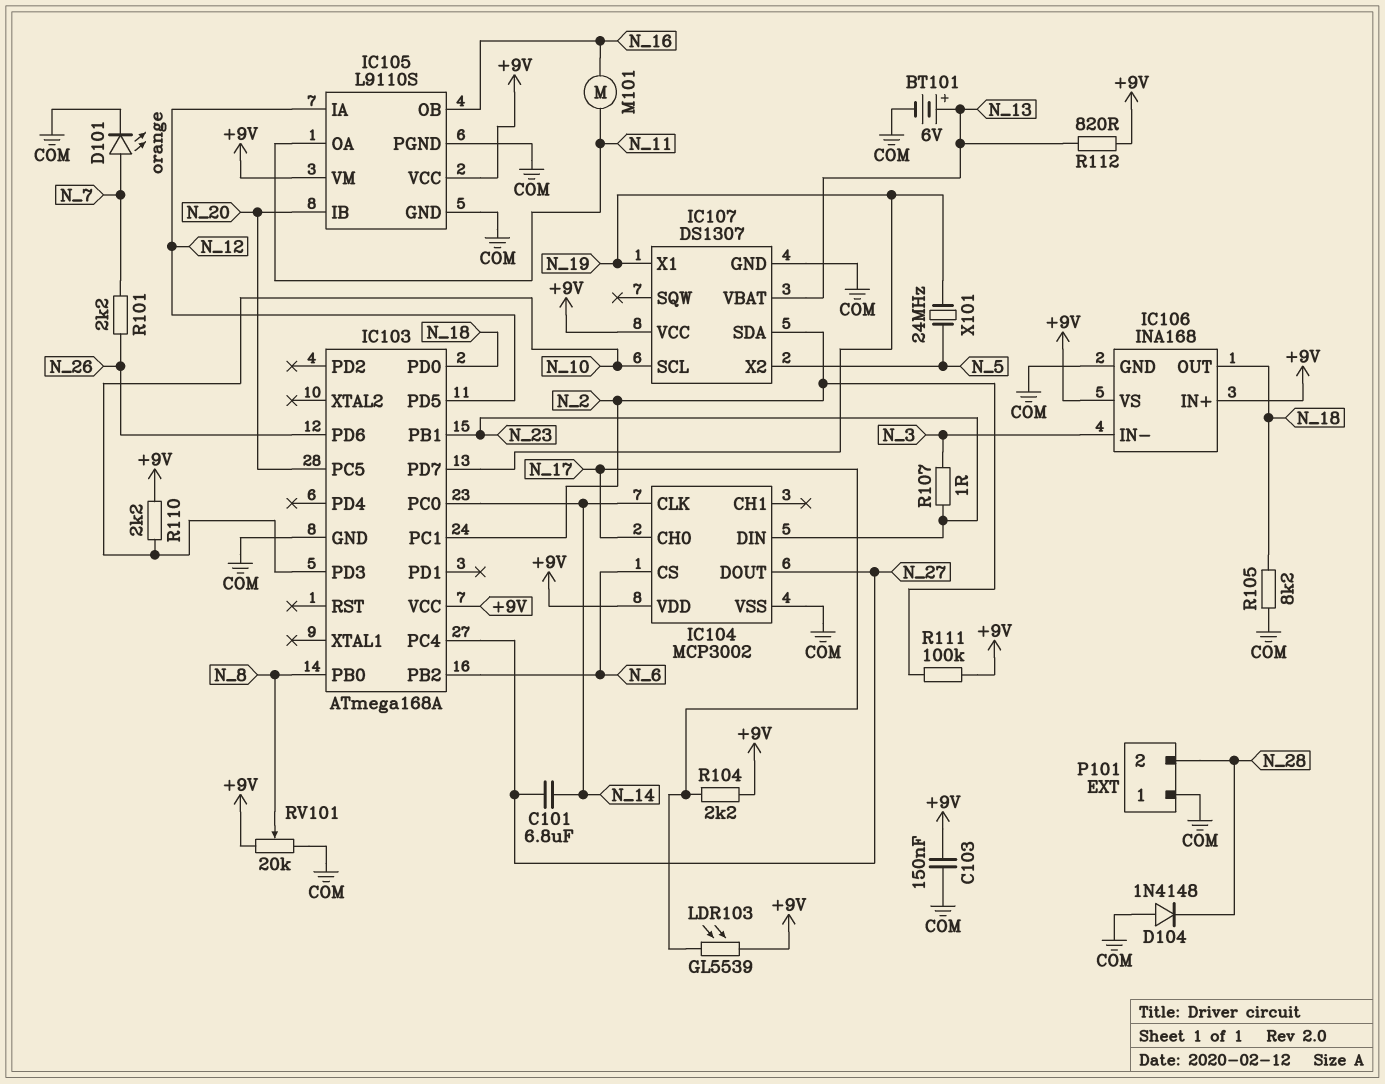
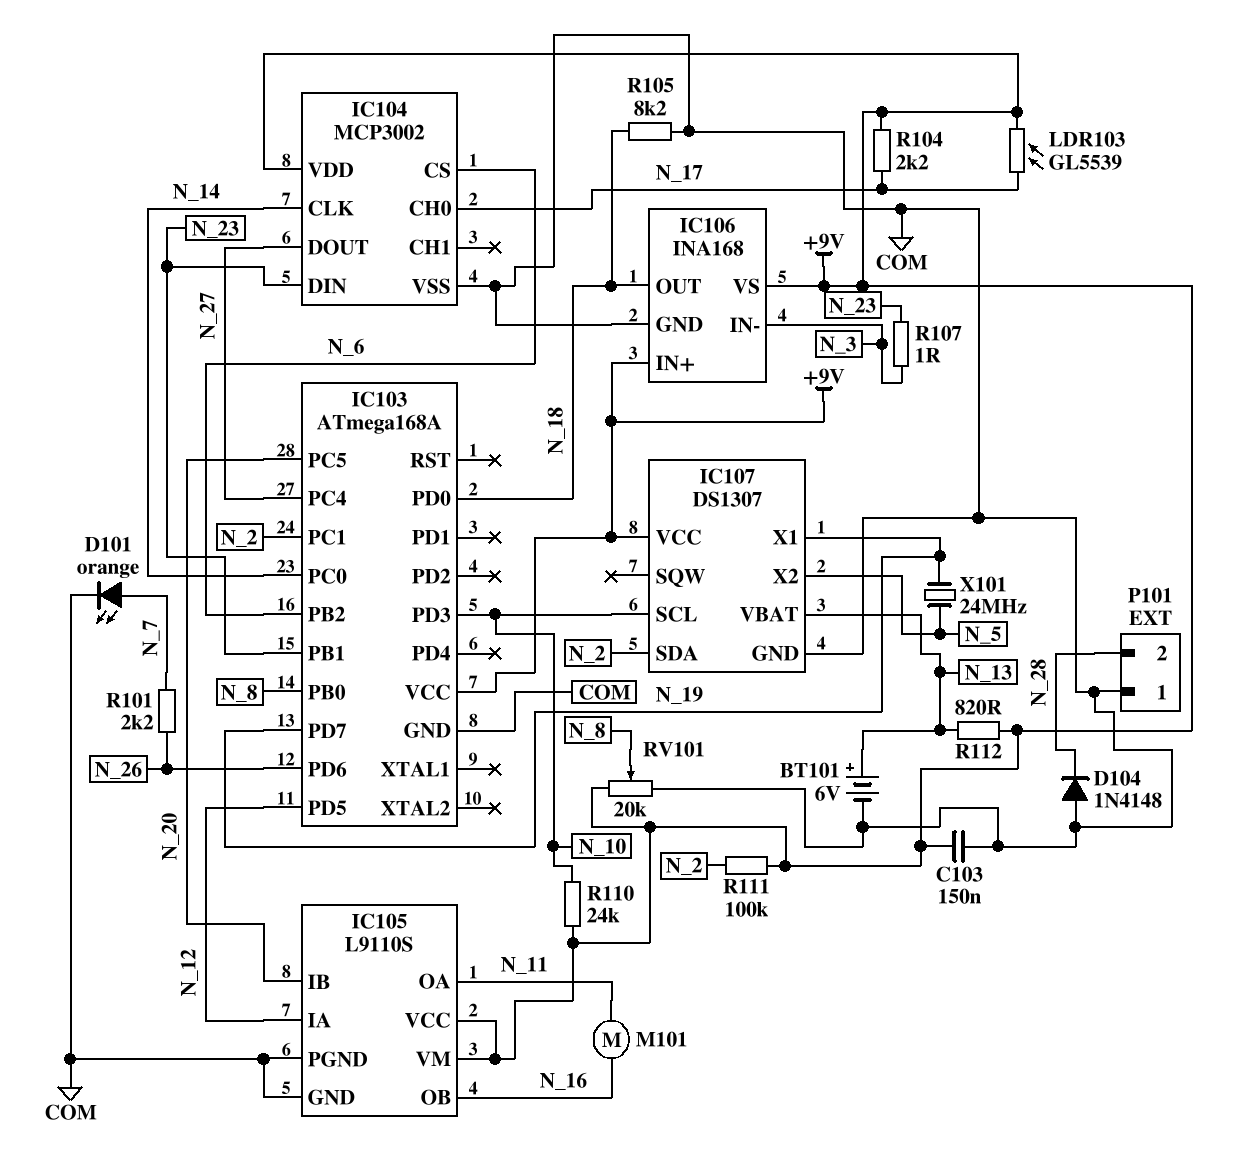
C101: 6.8uF (N_14, N_27) -> none
R110: 2.2k (+9V, N_10) -> 24k (+9V, N_10)

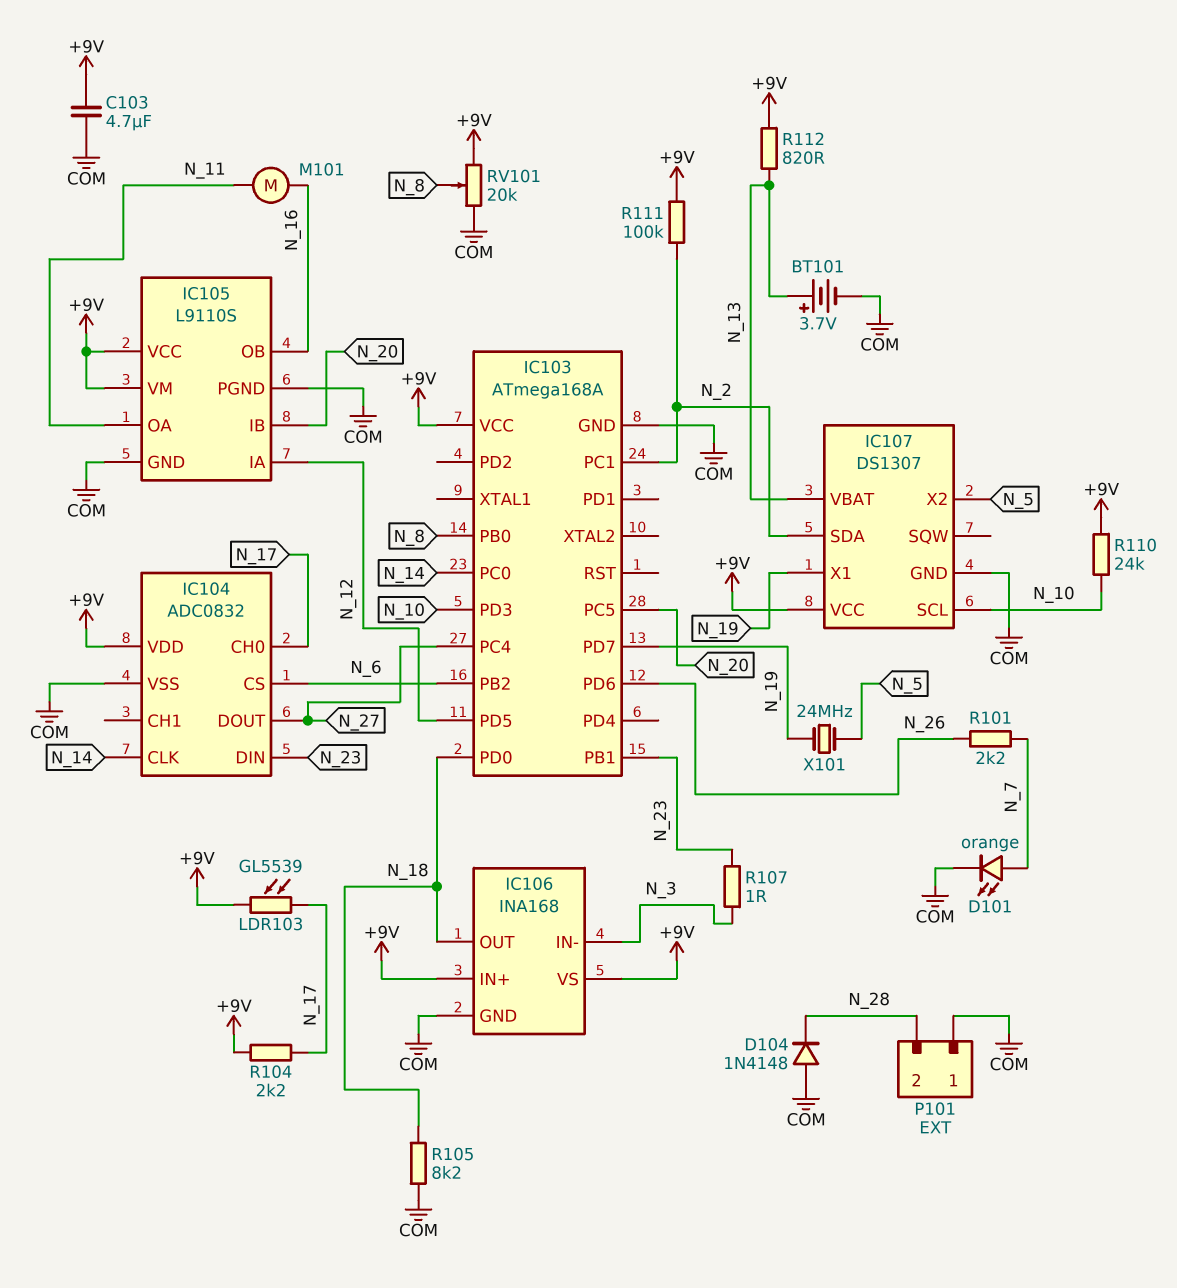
BT101: 6V (plus N_13, minus COM) -> 3.7V (plus N_13, minus COM)
C103: 150nF (+9V, COM) -> 4.7uF (+9V, COM)
IC104: MCP3002 -> ADC0832

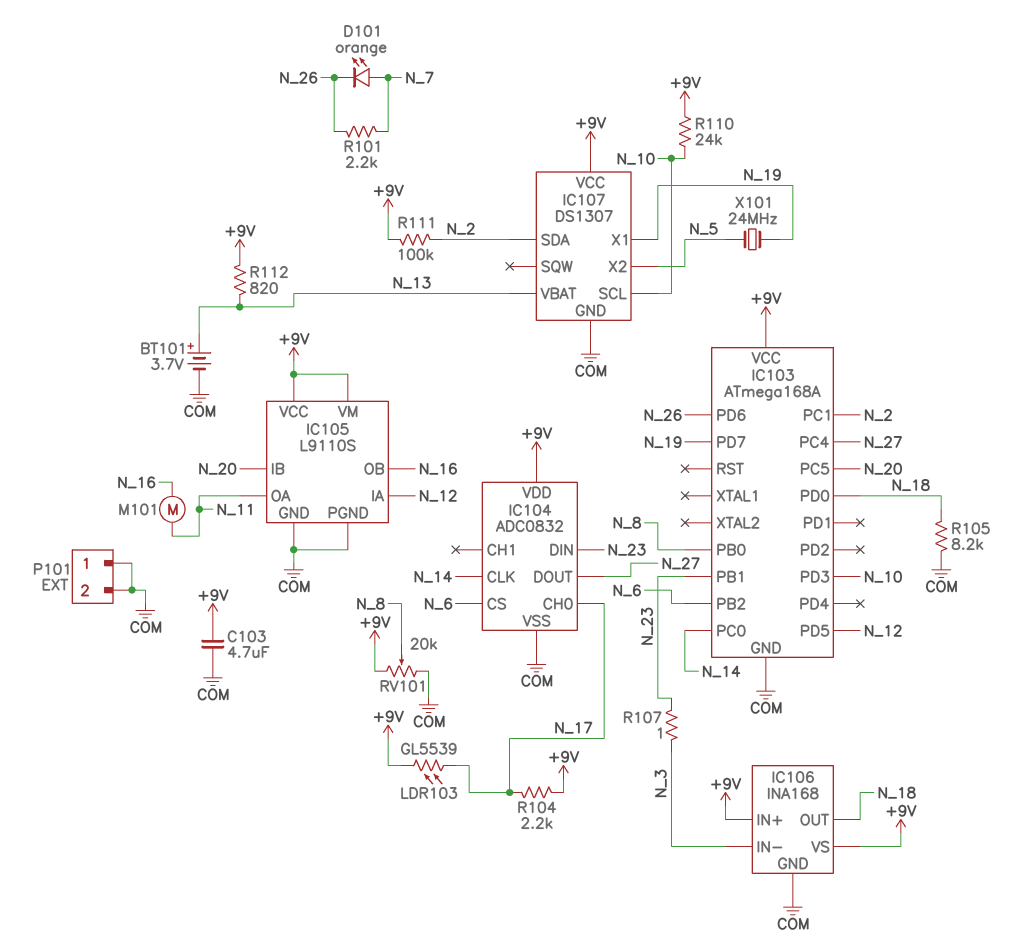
D101: LED orange (A N_7, K COM) -> LED orange (A N_7, K N_26)
D104: diode 1N4148 (A COM, K N_28) -> none
P101 pin 2: N_28 -> COM

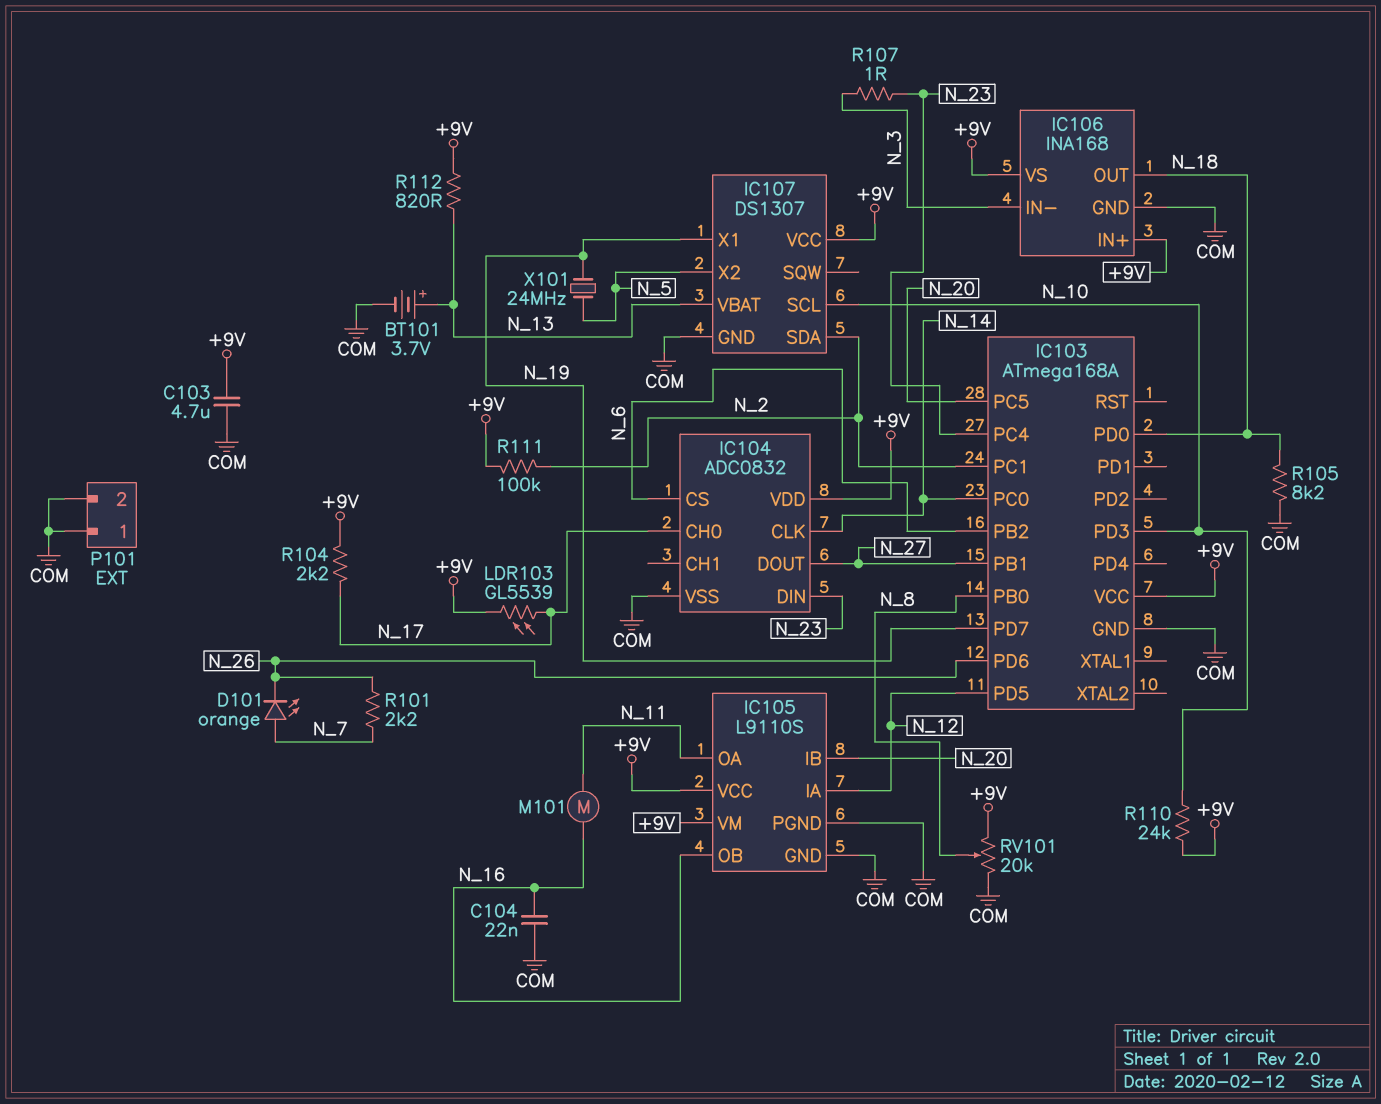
C104: none -> 22nF (COM, N_16)
IC103 pin PB1: N_23 -> N_27
IC103 pin PC4: N_27 -> N_23

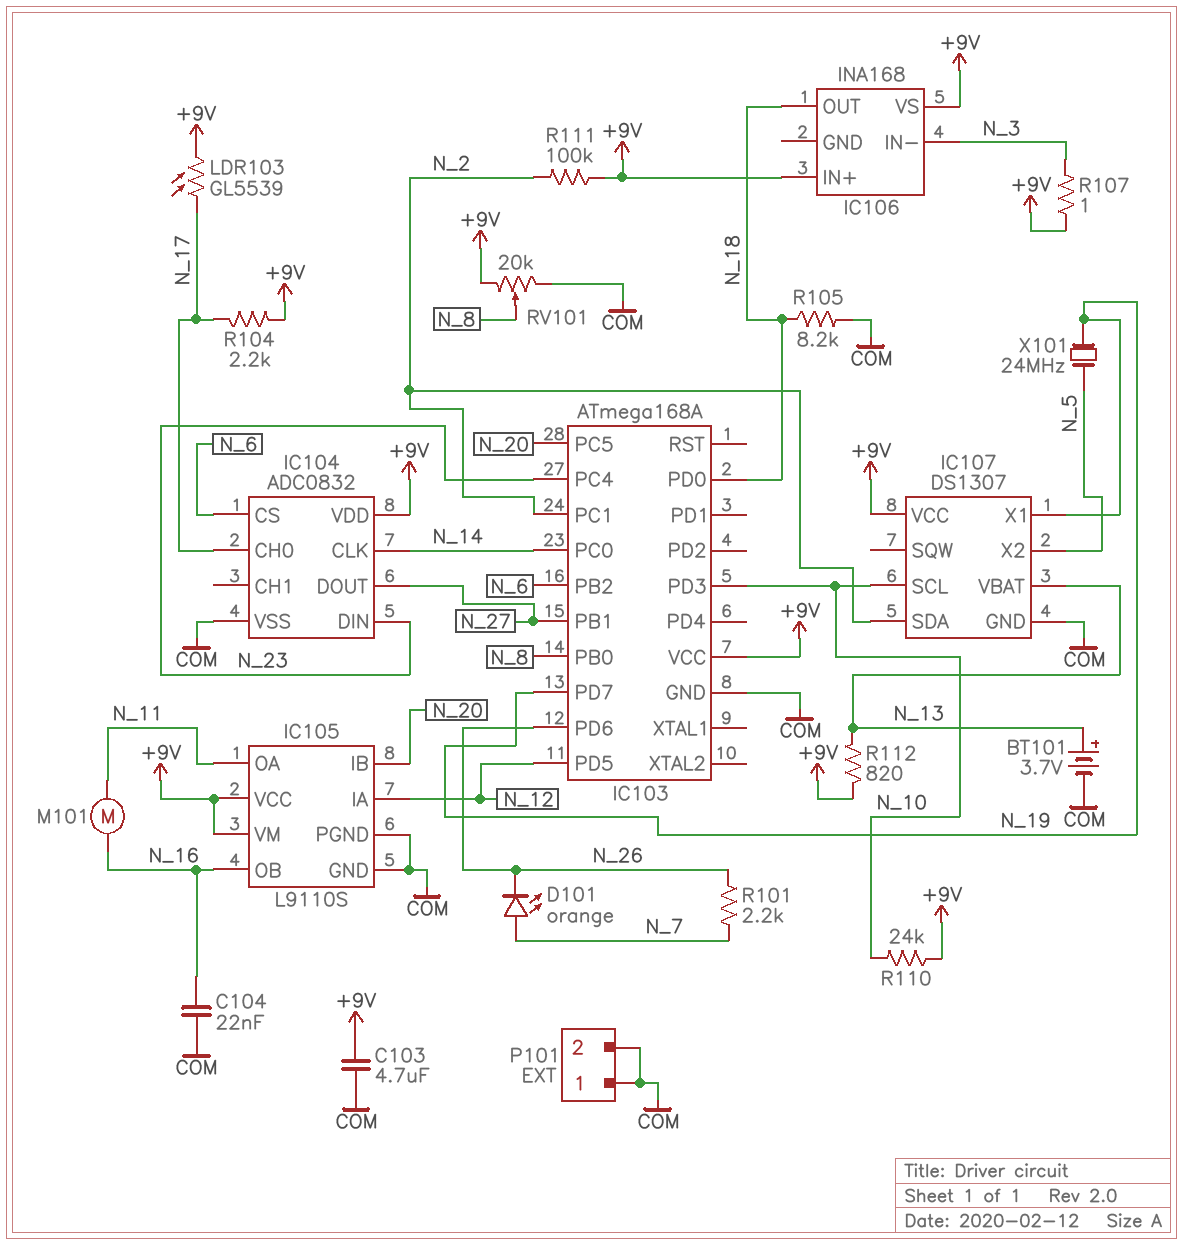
IC106 pin GND: COM -> none
R107: 1 (N_3, N_23) -> 1 (+9V, N_3)

